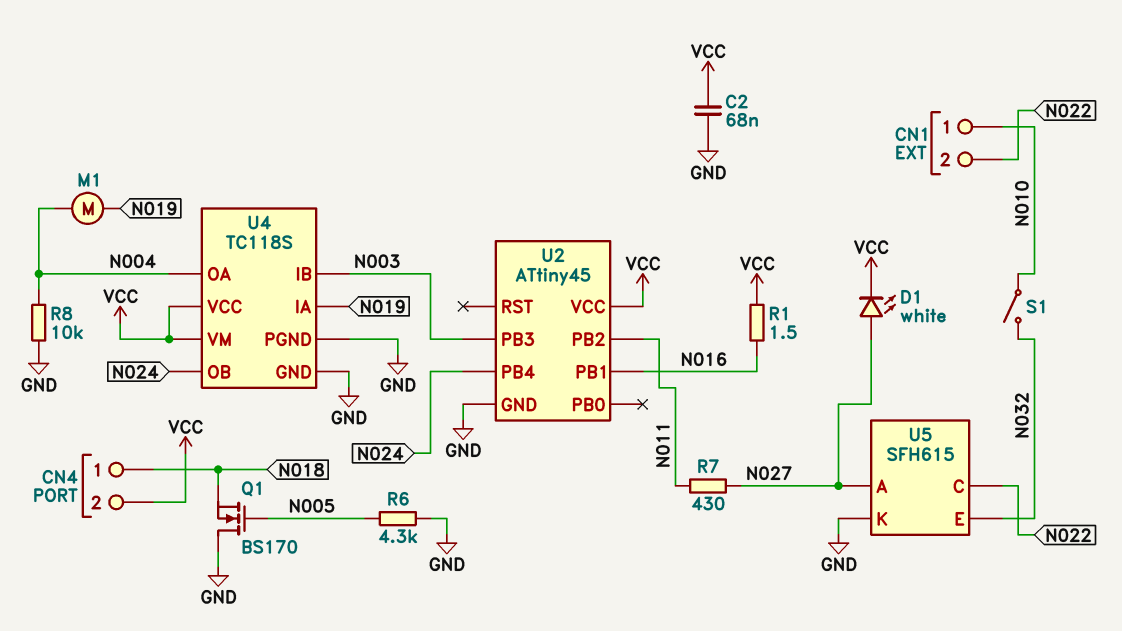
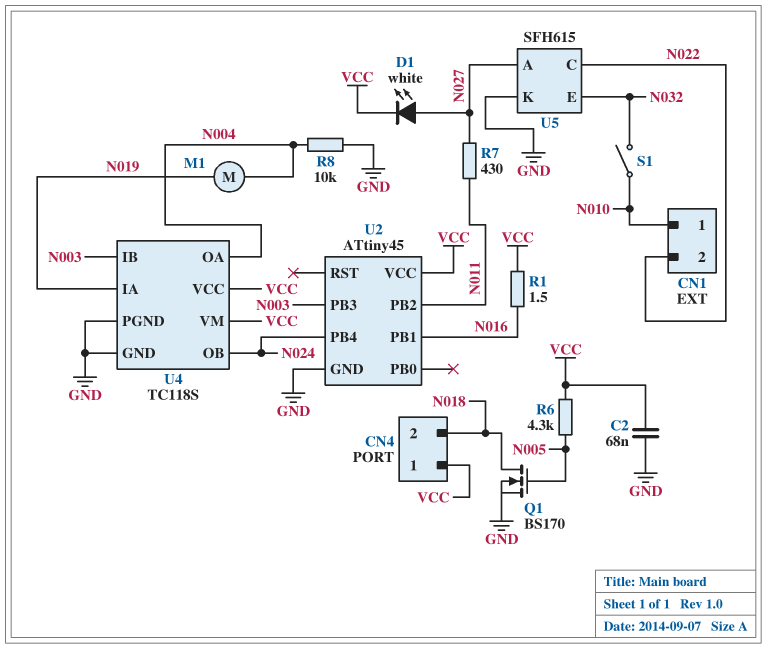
CN4 pin 1: N018 -> VCC
CN4 pin 2: VCC -> N018
Q1: NMOS BS170 (G N005, D GND, S N018) -> NMOS BS170 (G N005, D N018, S GND)
R6: 4.3k (GND, N005) -> 4.3k (N005, VCC)

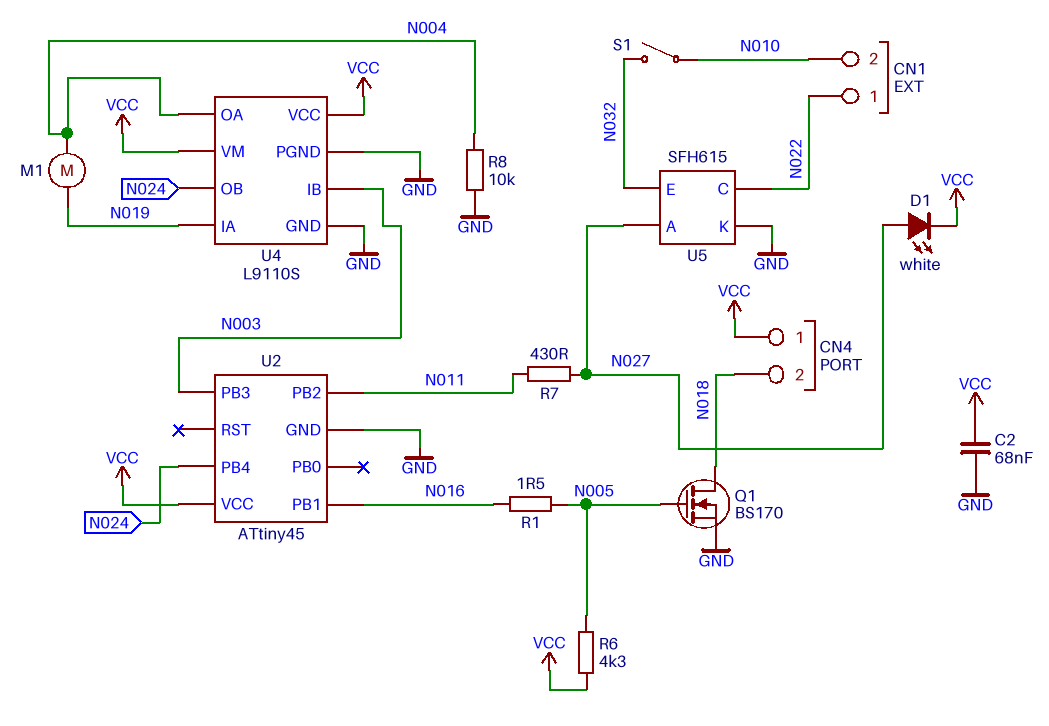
CN1 pin 1: N010 -> N022
CN1 pin 2: N022 -> N010
R1: 1.5 (N016, VCC) -> 1.5 (N005, N016)
U4: TC118S -> L9110S

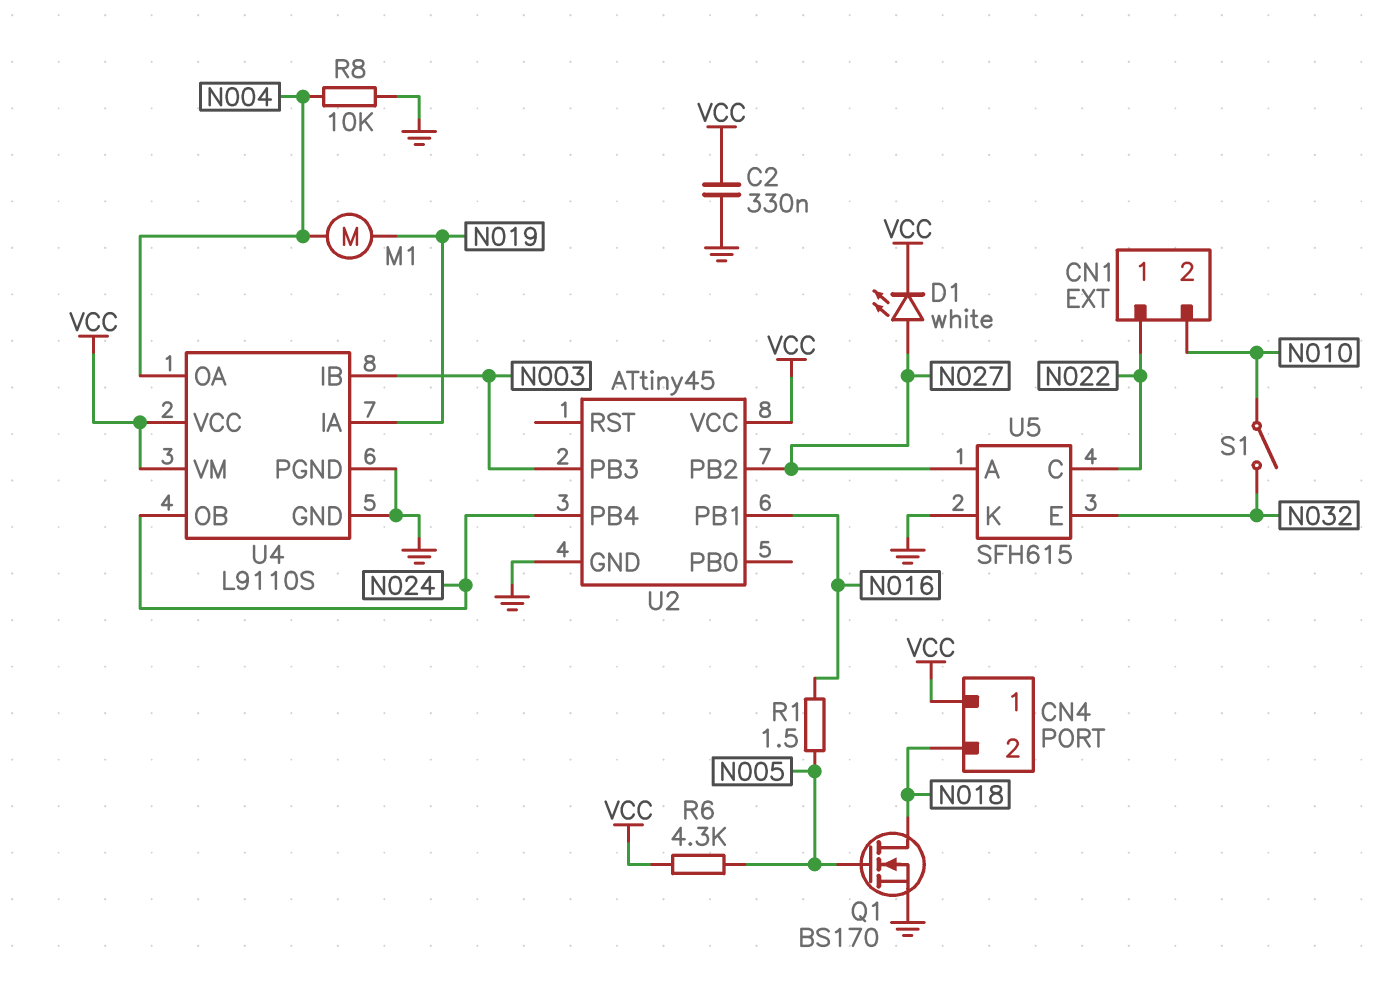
C2: 68nF (GND, VCC) -> 330nF (GND, VCC)
R7: 430 (N011, N027) -> none
U2 pin PB2: N011 -> N027

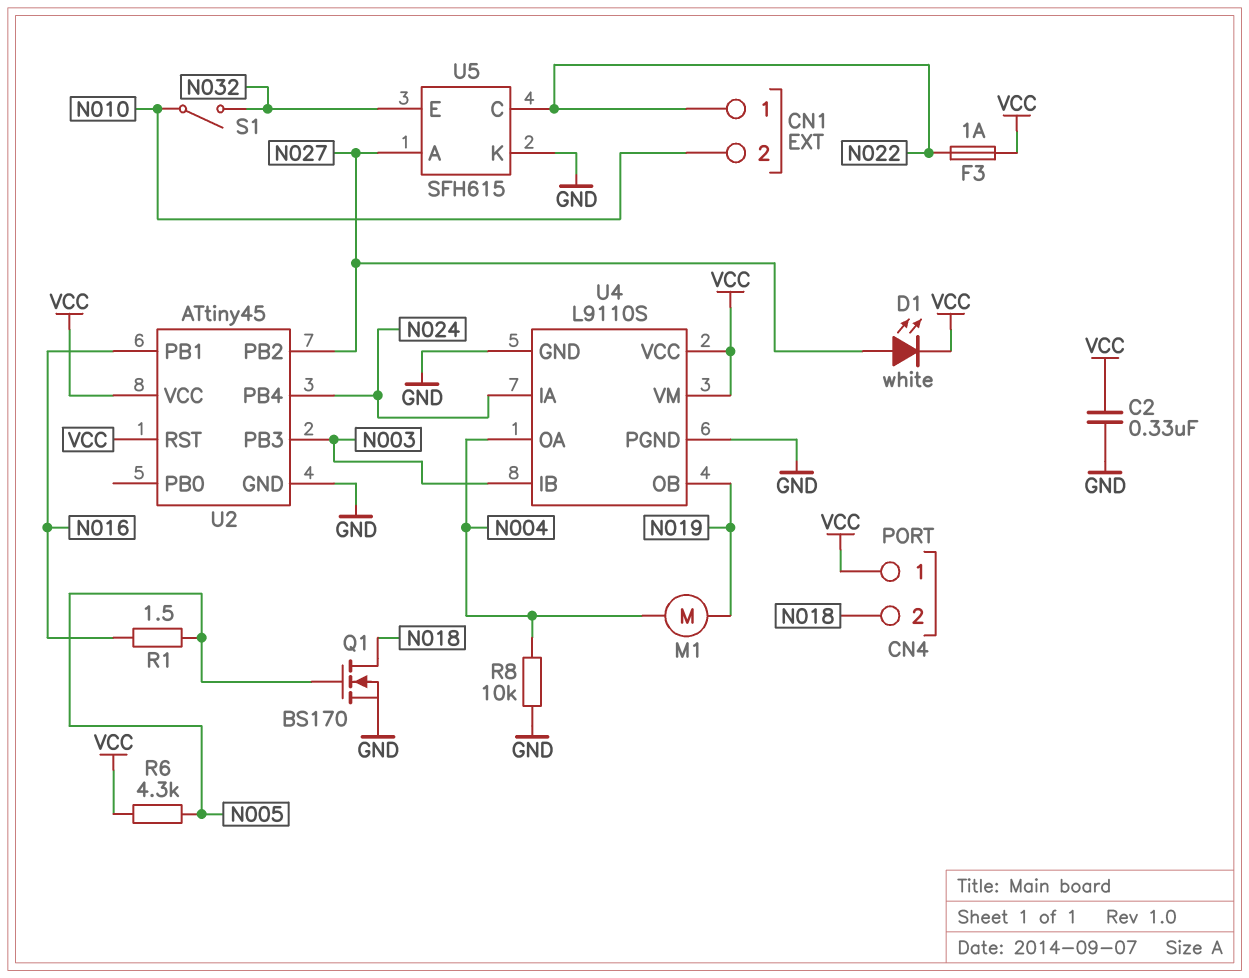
F3: none -> 1A (N022, VCC)
U2 pin RST: none -> VCC
U4 pin IA: N019 -> N024
U4 pin OB: N024 -> N019

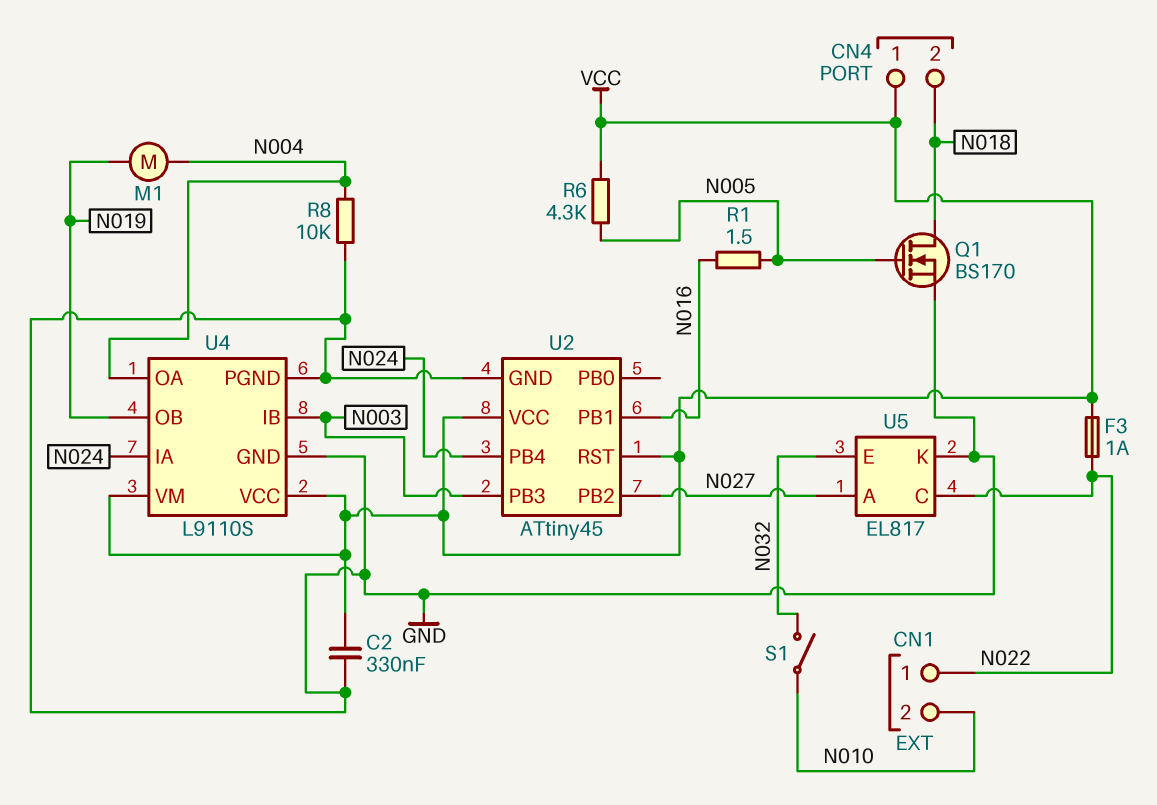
D1: LED white (A N027, K VCC) -> none
U5: SFH615 -> EL817

